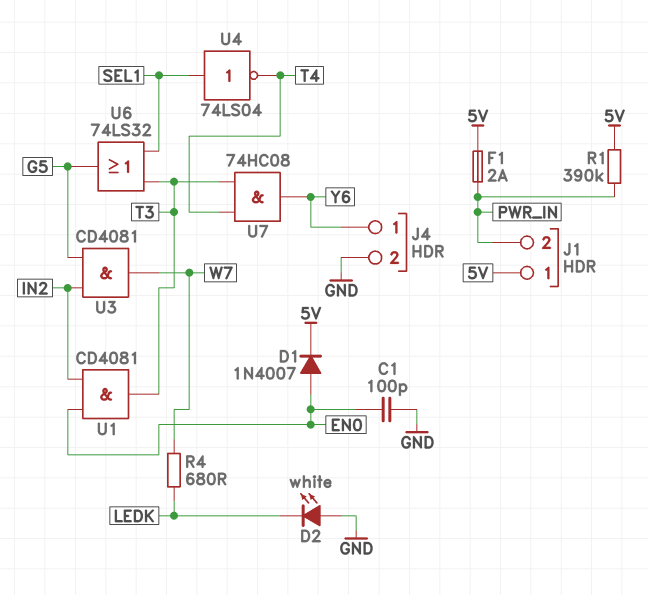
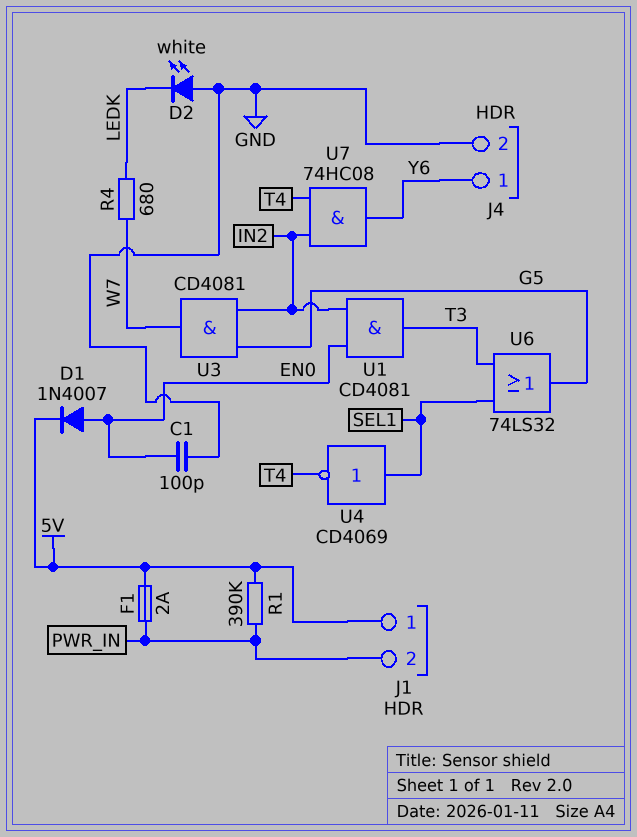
U4: NOT 74LS04 (in SEL1, out T4) -> NOT CD4069 (in SEL1, out T4)
U7: AND 74HC08 (in T3, in T4, out Y6) -> AND 74HC08 (in IN2, in T4, out Y6)

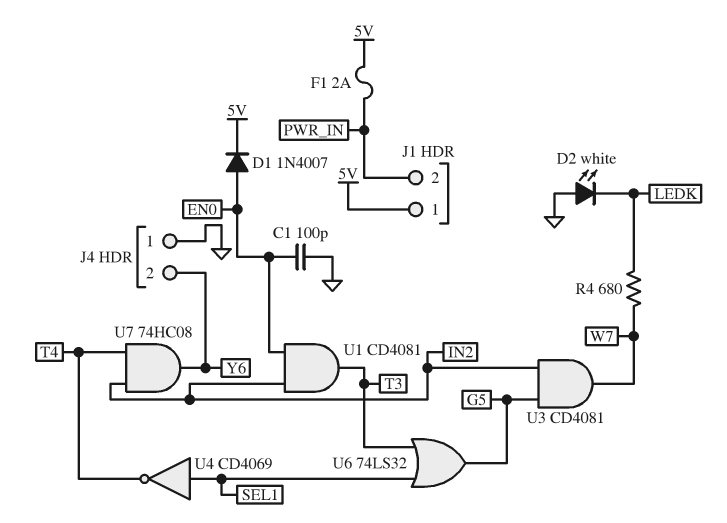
J4 pin 1: Y6 -> GND
J4 pin 2: GND -> Y6
R1: 390k (5V, PWR_IN) -> none

